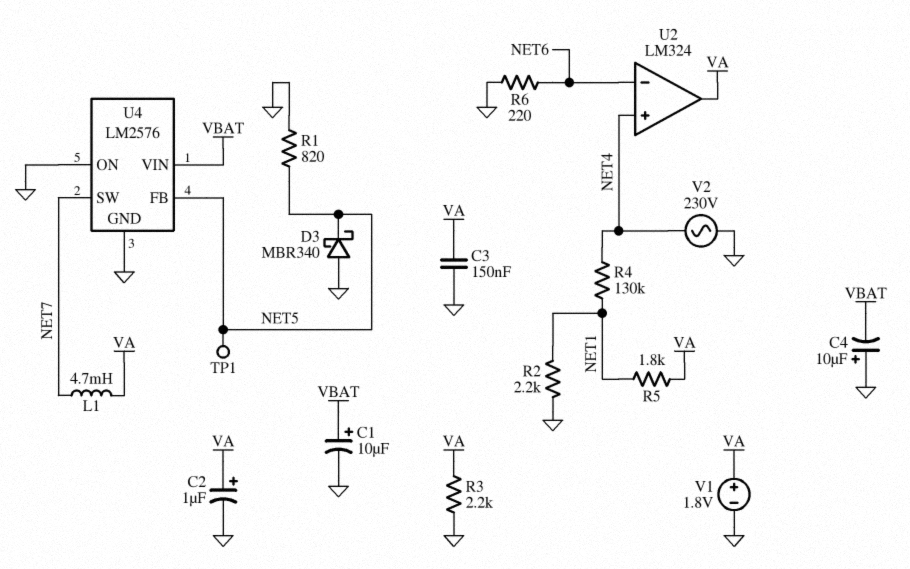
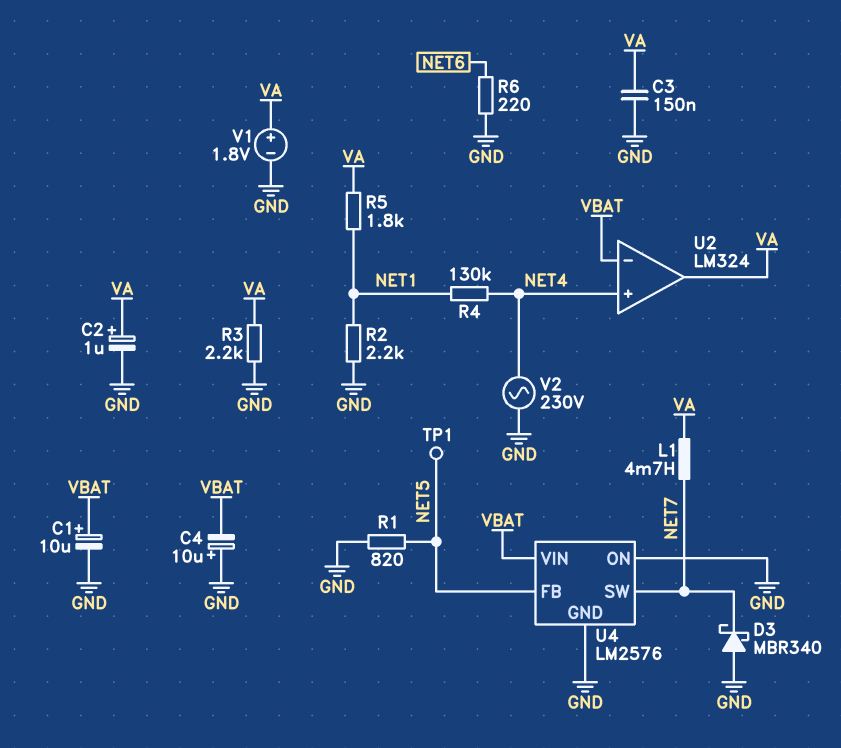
D3: schottky MBR340 (A GND, K NET5) -> schottky MBR340 (A GND, K NET7)
U2 pin in-: NET6 -> VBAT

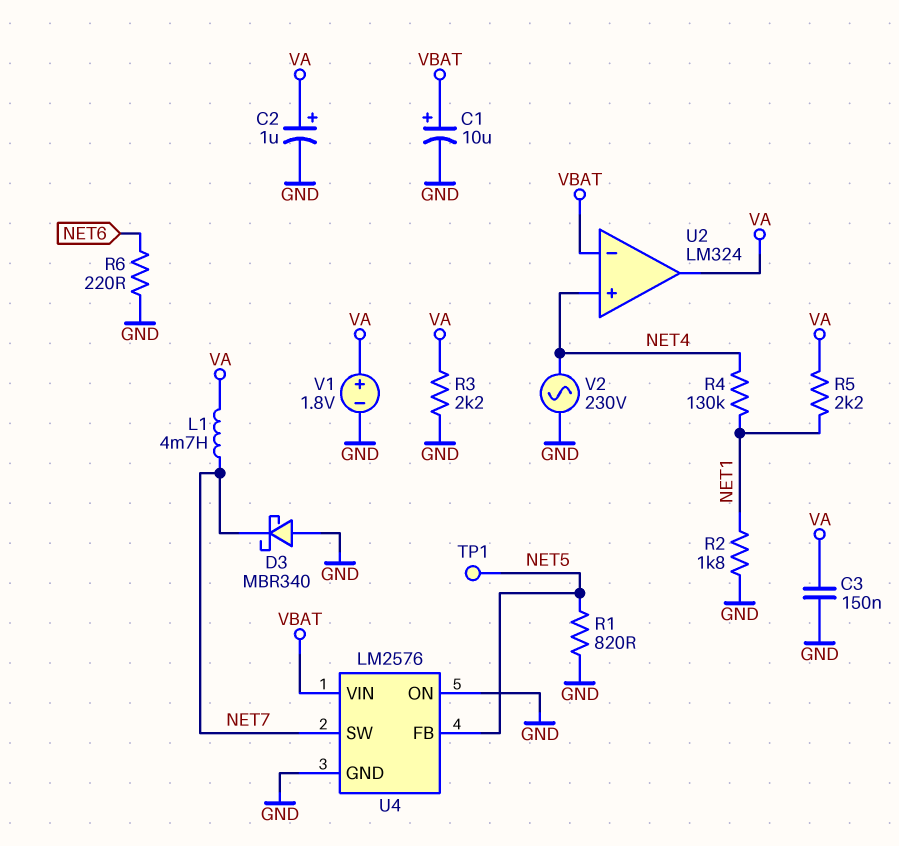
C4: 10uF (plus GND, minus VBAT) -> none
R2: 2.2k (GND, NET1) -> 1.8k (GND, NET1)
R5: 1.8k (NET1, VA) -> 2.2k (NET1, VA)

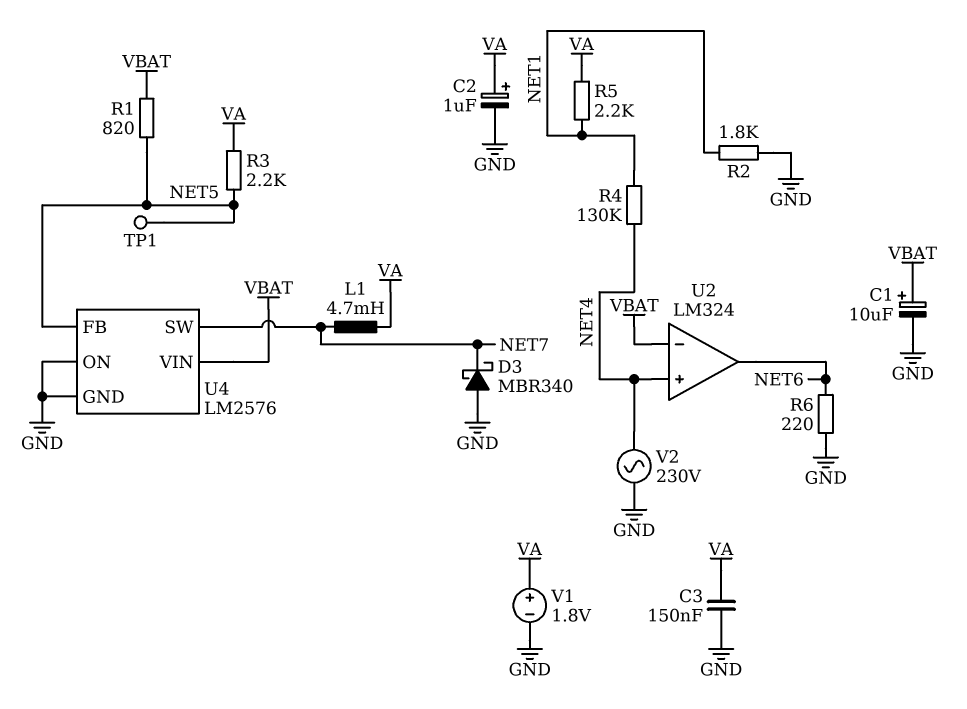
R1: 820 (GND, NET5) -> 820 (NET5, VBAT)
R3: 2.2k (GND, VA) -> 2.2k (NET5, VA)
U2 pin out: VA -> NET6

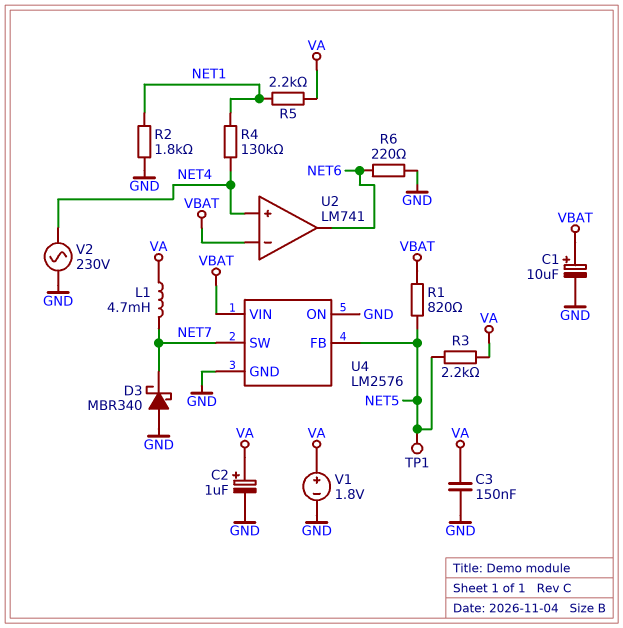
U2: LM324 -> LM741

